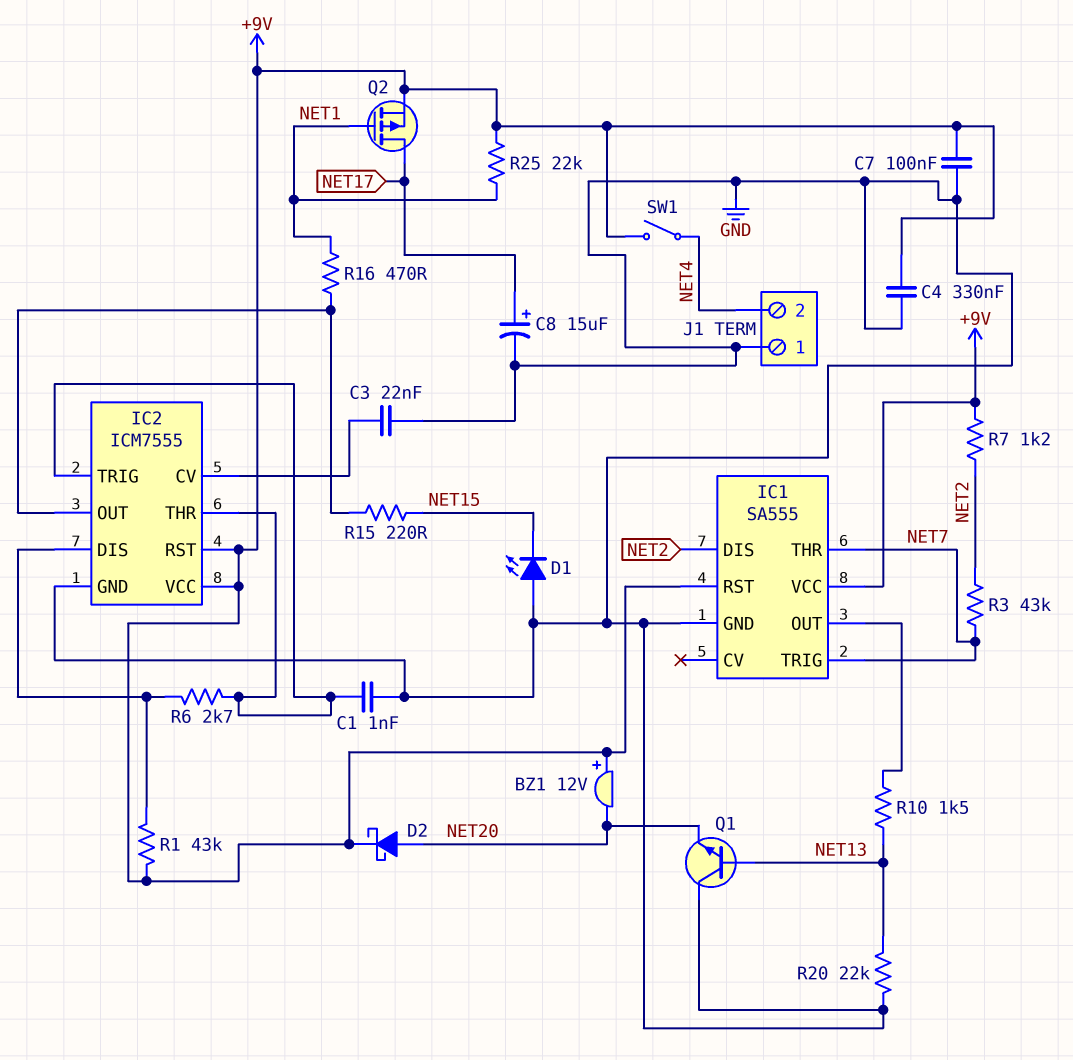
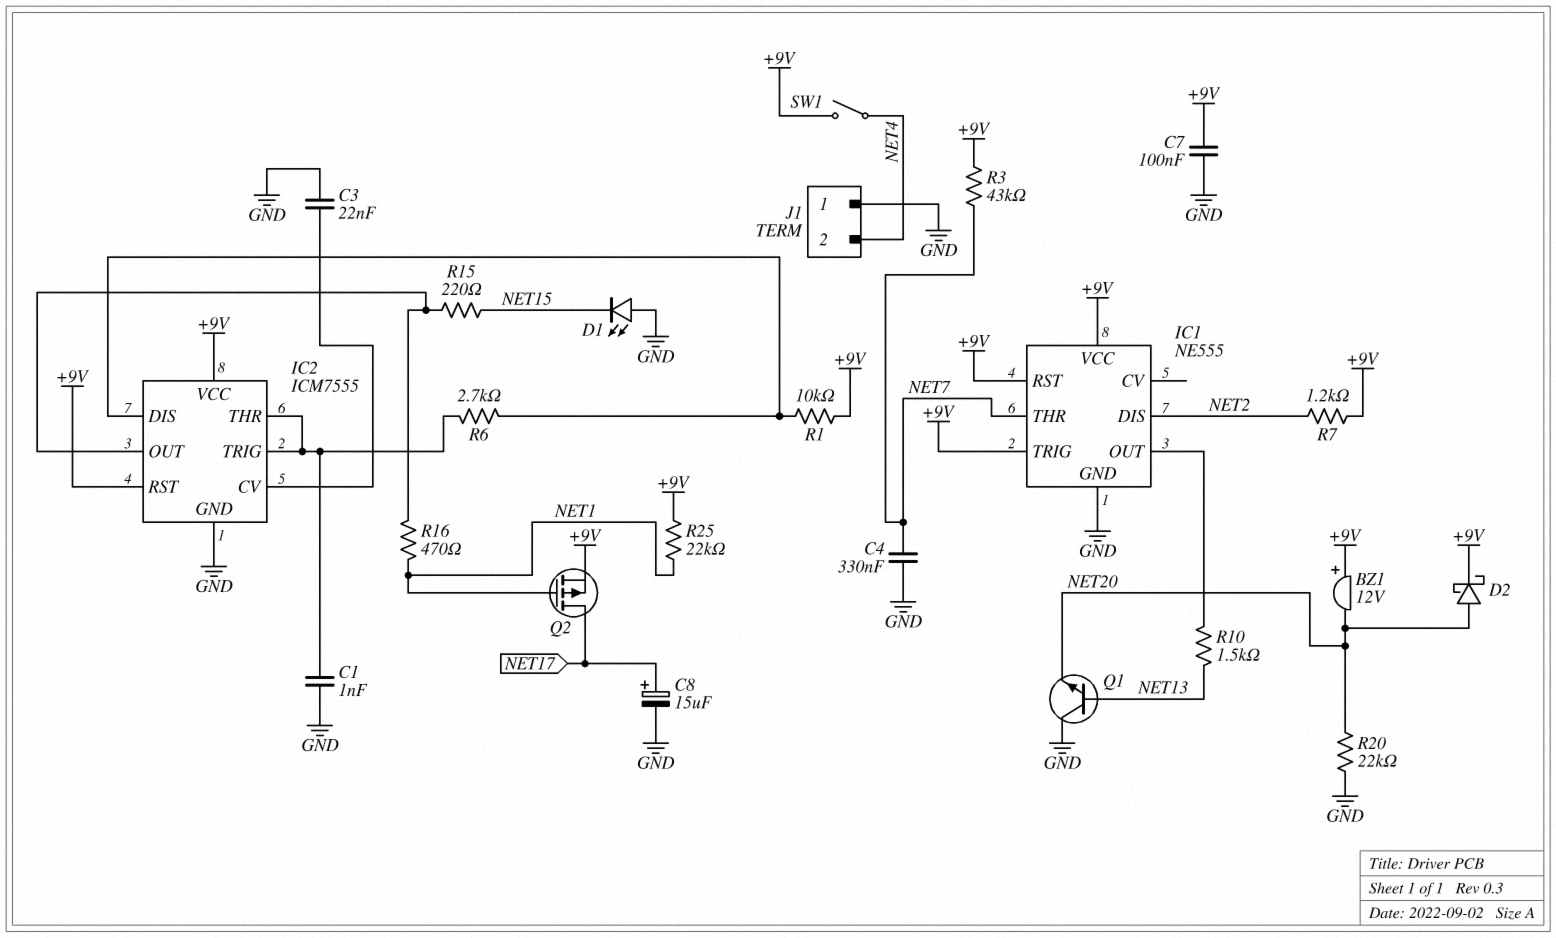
C4: 330nF (+9V, GND) -> 330nF (GND, NET7)
IC1: SA555 -> NE555
IC1 pin TRIG: NET7 -> +9V
R1: 43k (+9V, IC2/DIS) -> 10k (+9V, IC2/DIS)
R3: 43k (NET2, NET7) -> 43k (+9V, NET7)
R20: 22k (GND, NET13) -> 22k (GND, NET20)

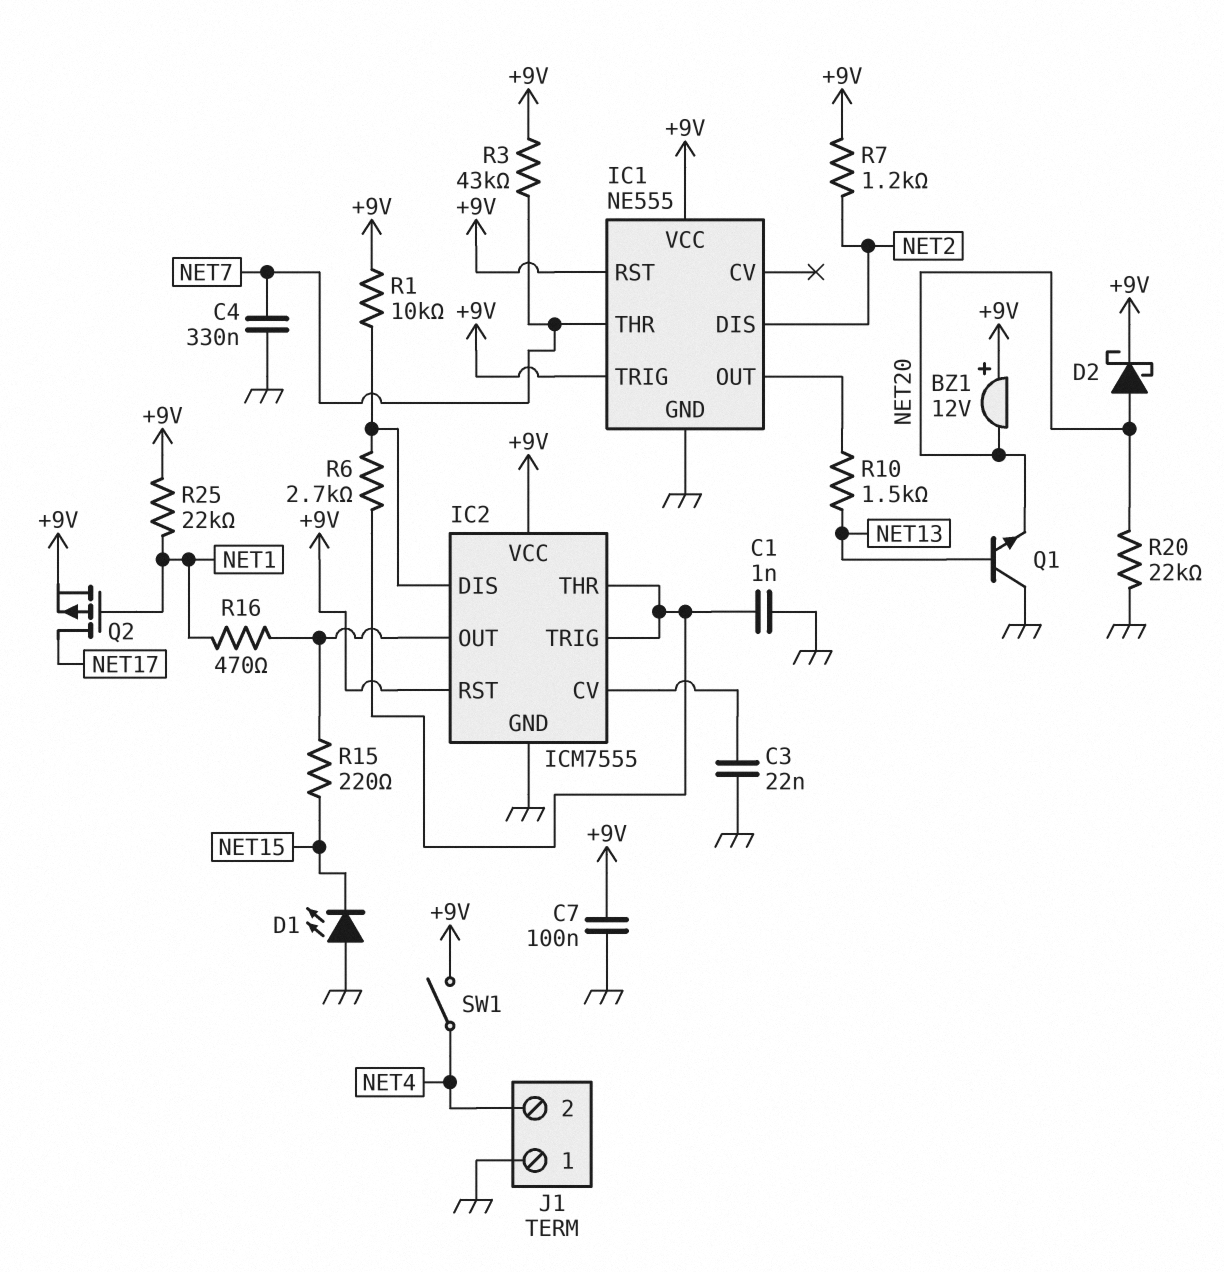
C8: 15uF (plus NET17, minus GND) -> none

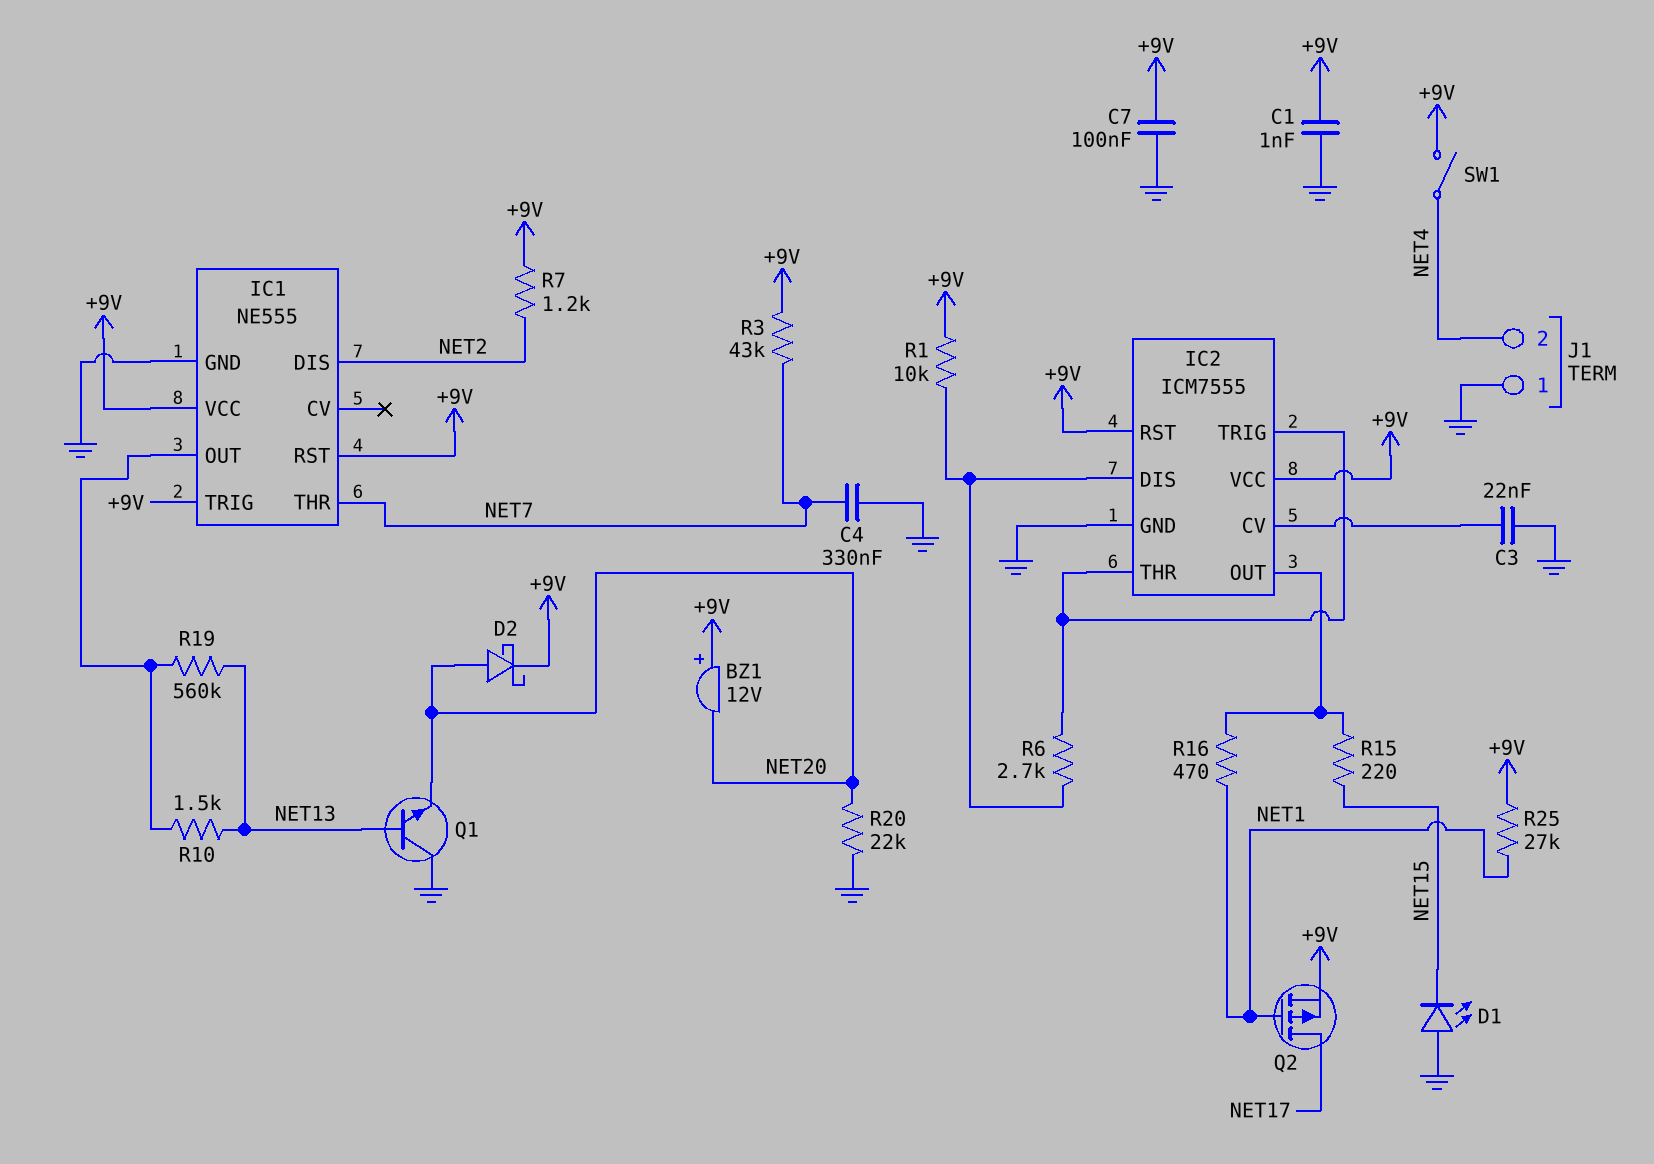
C1: 1nF (GND, IC2/THR) -> 1nF (+9V, GND)
R19: none -> 560k (IC1/OUT, NET13)
R25: 22k (+9V, NET1) -> 27k (+9V, NET1)

